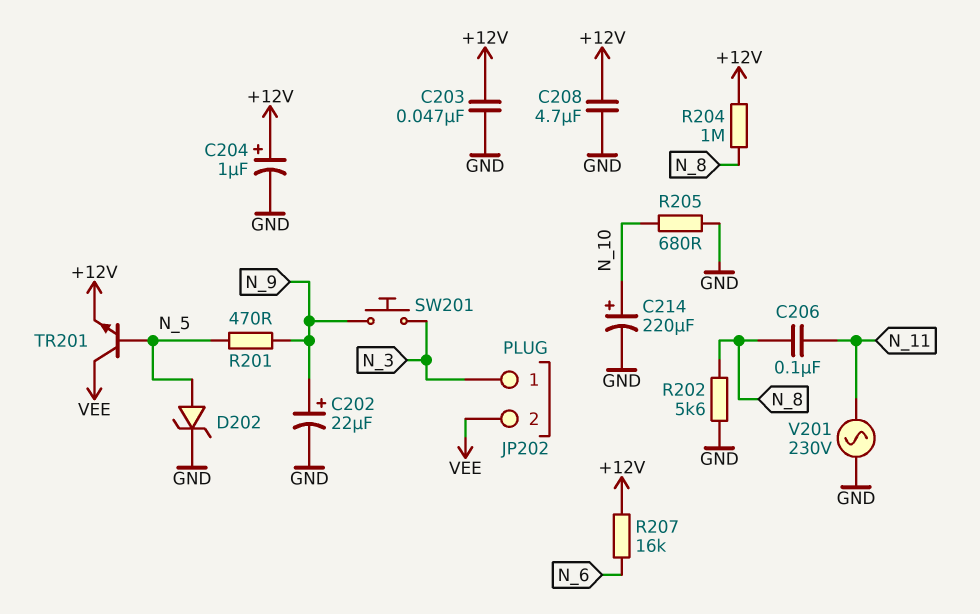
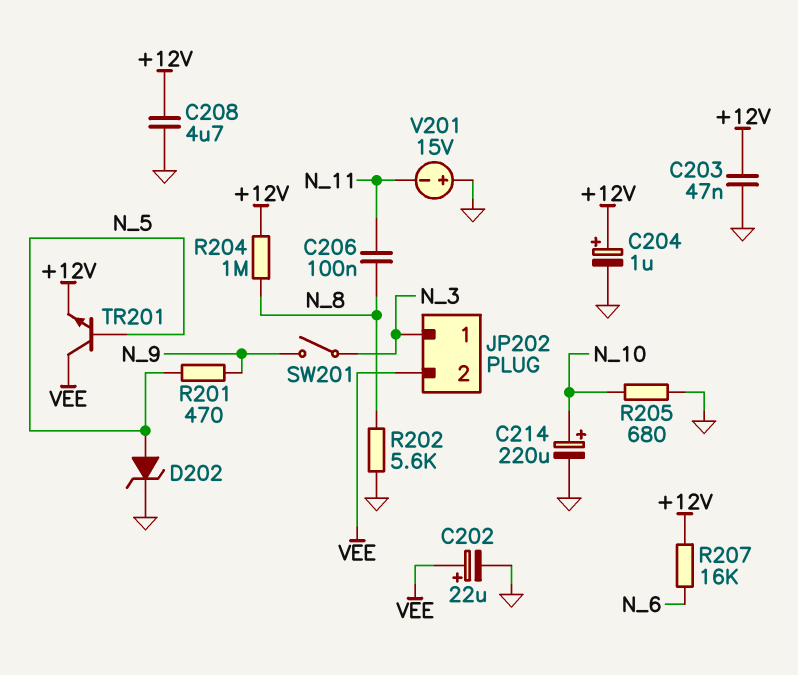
C202: 22uF (plus N_9, minus GND) -> 22uF (plus VEE, minus GND)
SW201: button (N_3, N_9) -> switch (N_3, N_9)
V201: AC 230V (GND, N_11) -> 15V (plus GND, minus N_11)

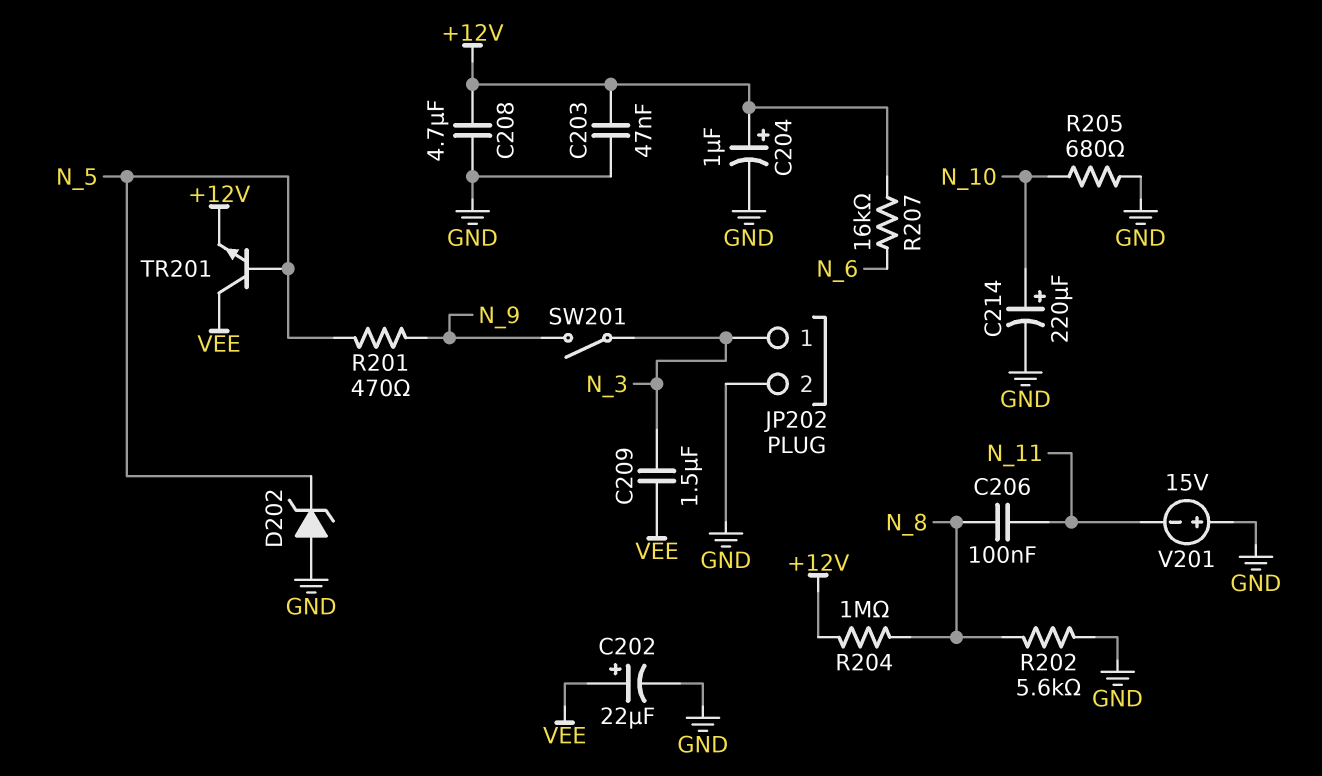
C209: none -> 1.5uF (N_3, VEE)
D202: zener (A N_5, K GND) -> zener (A GND, K N_5)
JP202 pin 2: VEE -> GND

